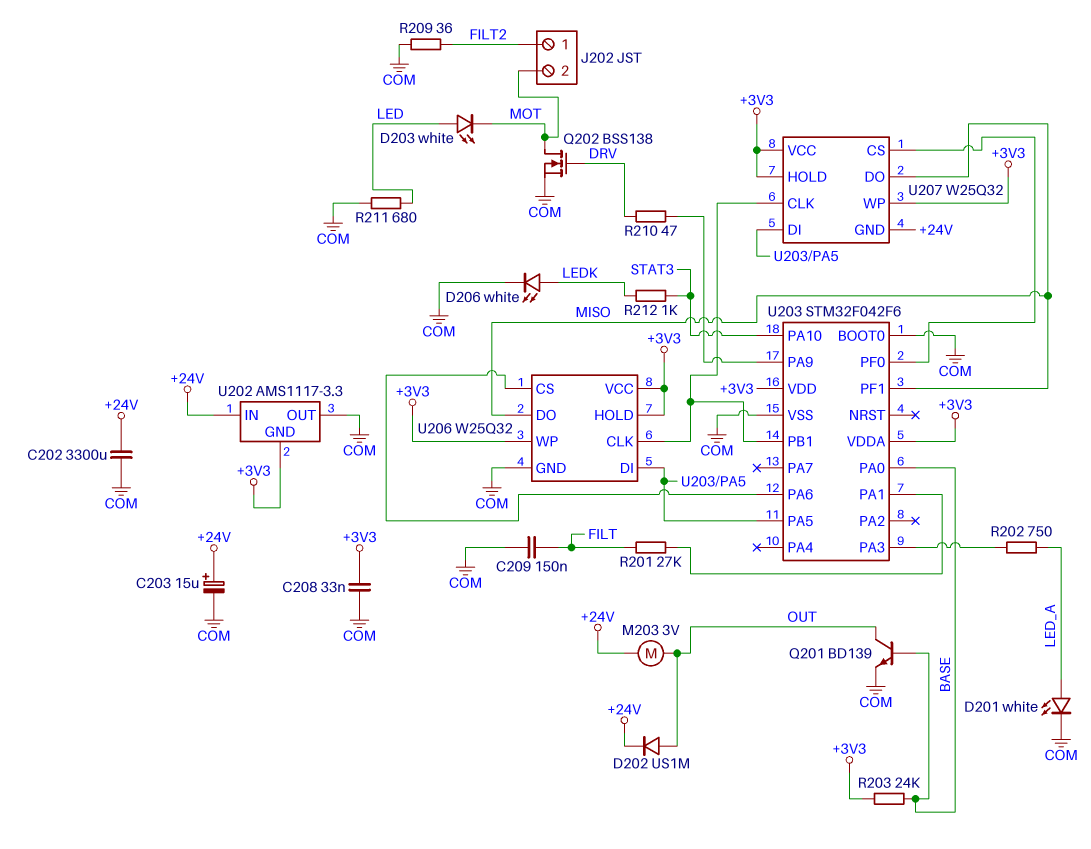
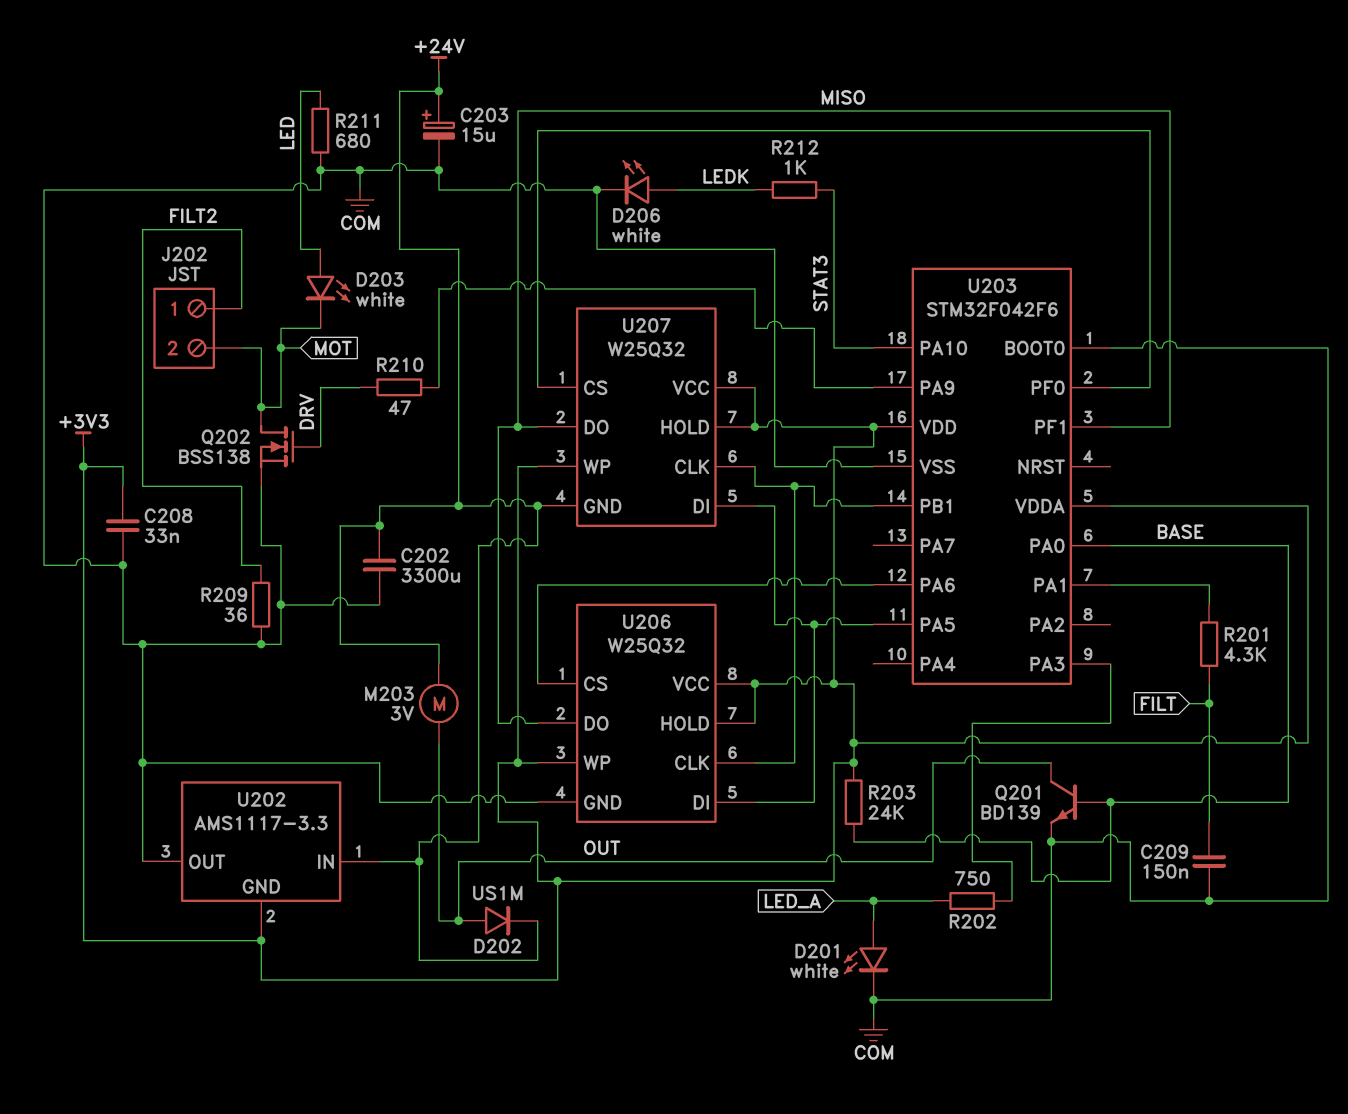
R201: 27k (FILT, U203/PA1) -> 4.3k (FILT, U203/PA1)

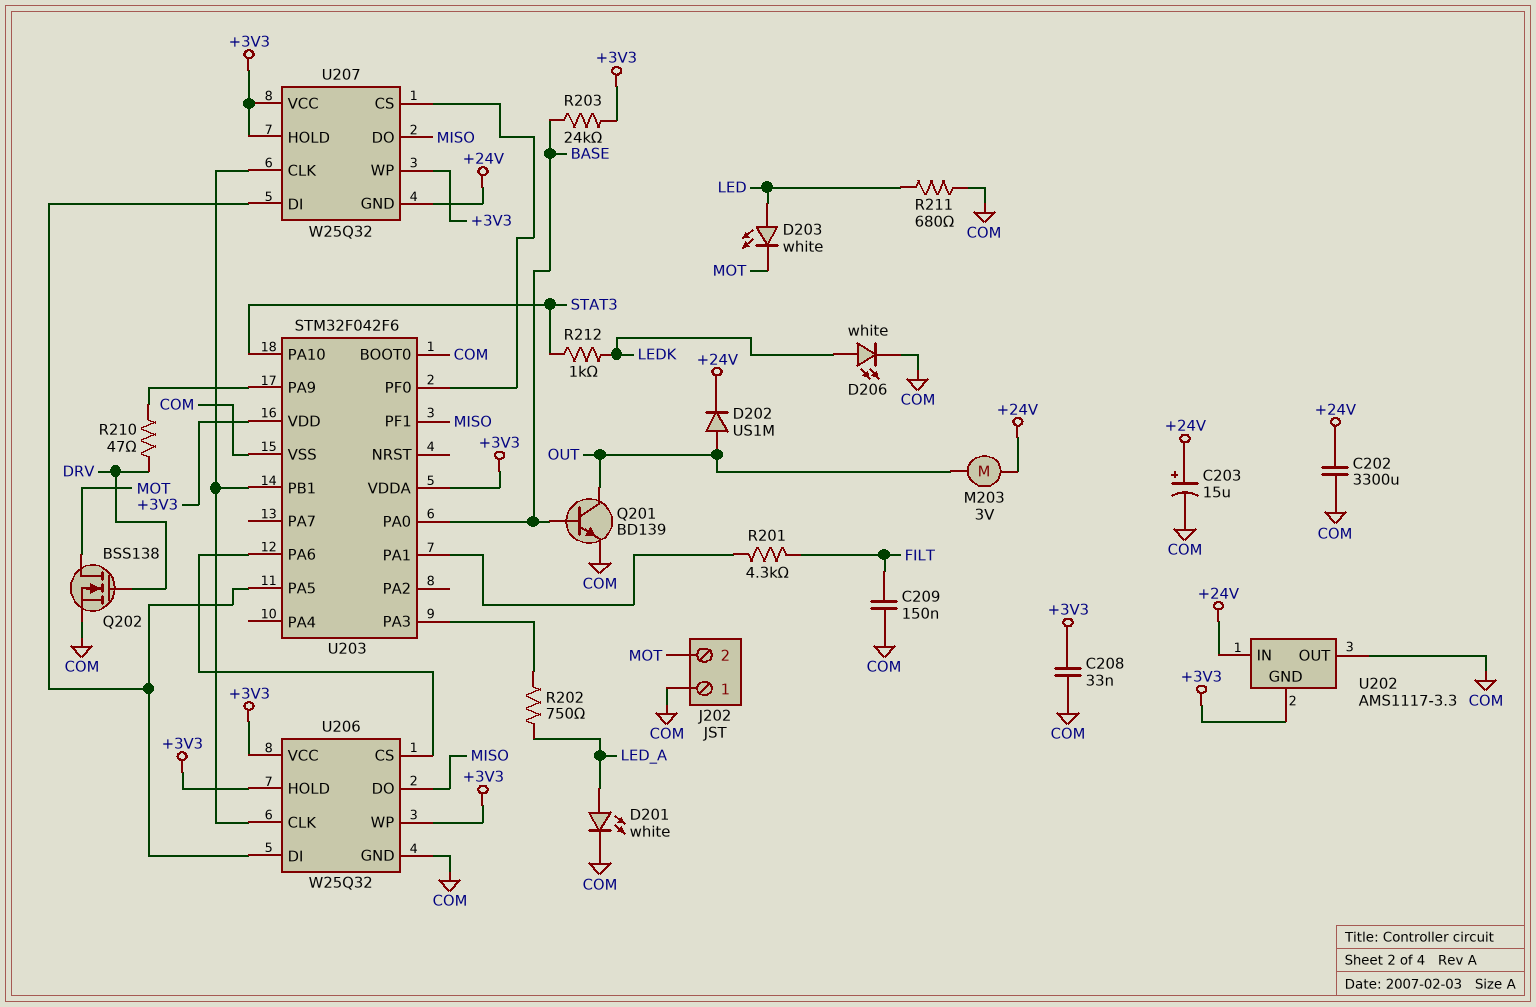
J202 pin 1: FILT2 -> COM
R209: 36 (COM, FILT2) -> none

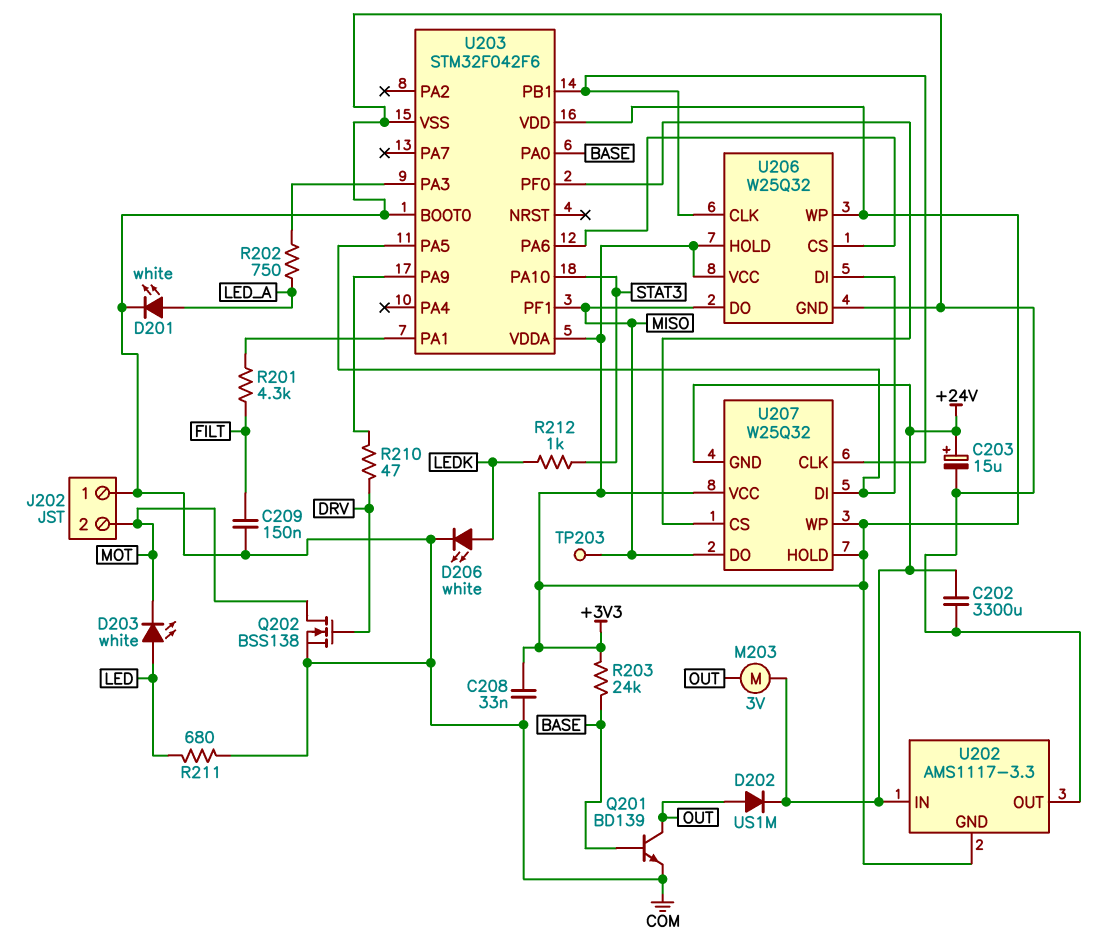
TP203: none -> test point (MISO)

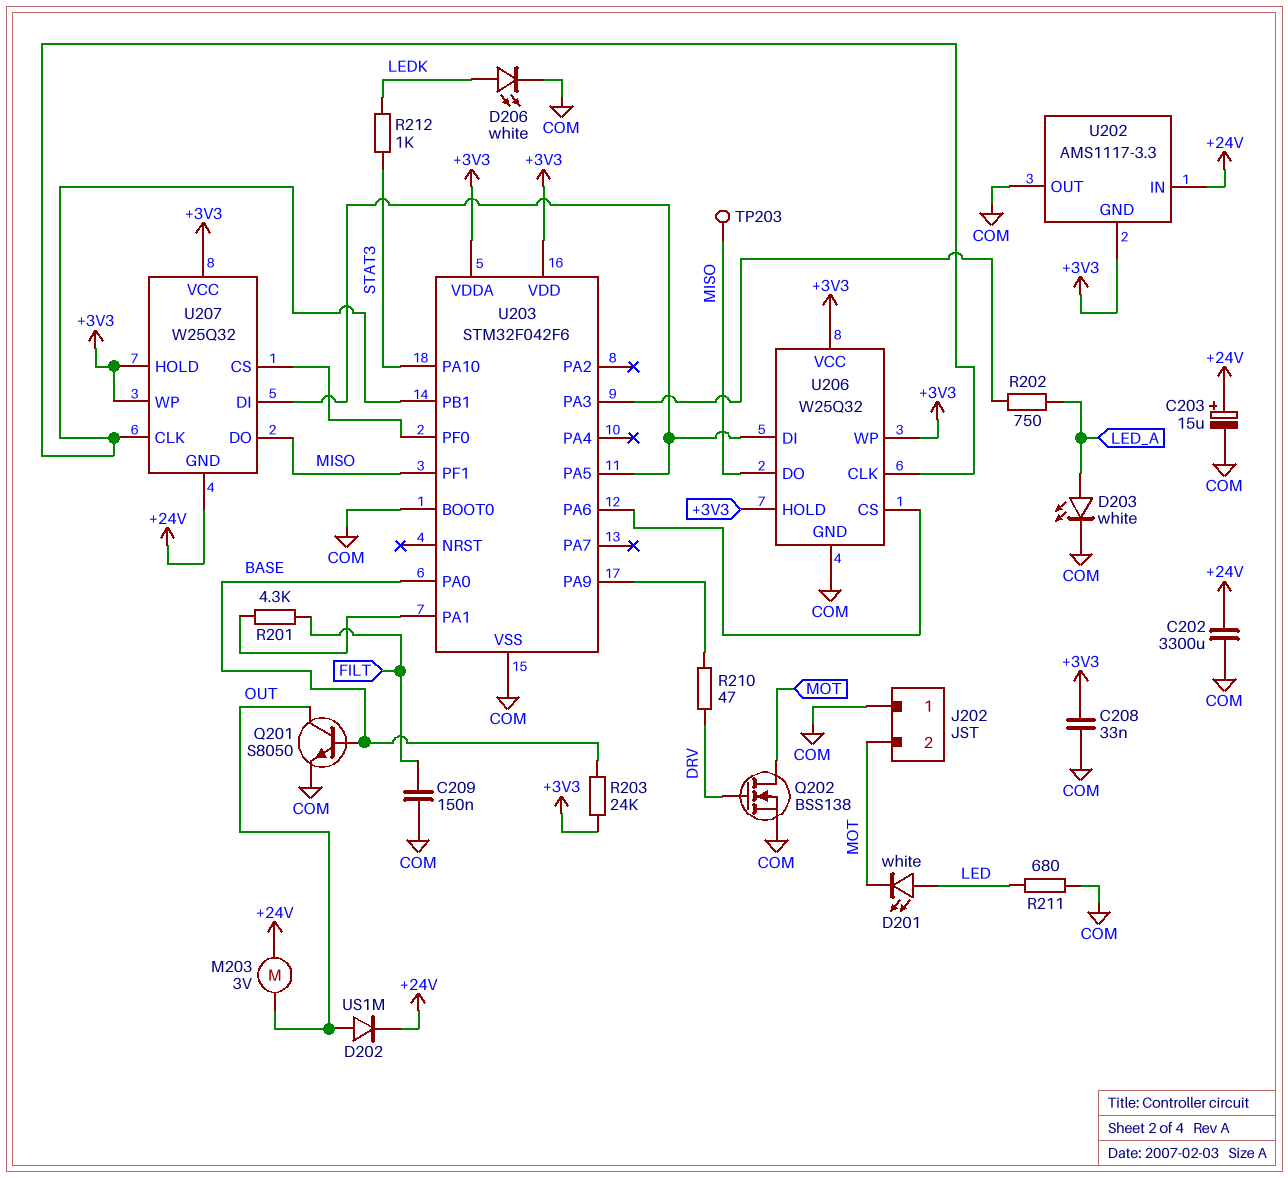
D201: LED white (A LED_A, K COM) -> LED white (A LED, K MOT)
D203: LED white (A LED, K MOT) -> LED white (A LED_A, K COM)
Q201: NPN BD139 (B BASE, C OUT, E COM) -> NPN S8050 (B BASE, C OUT, E COM)

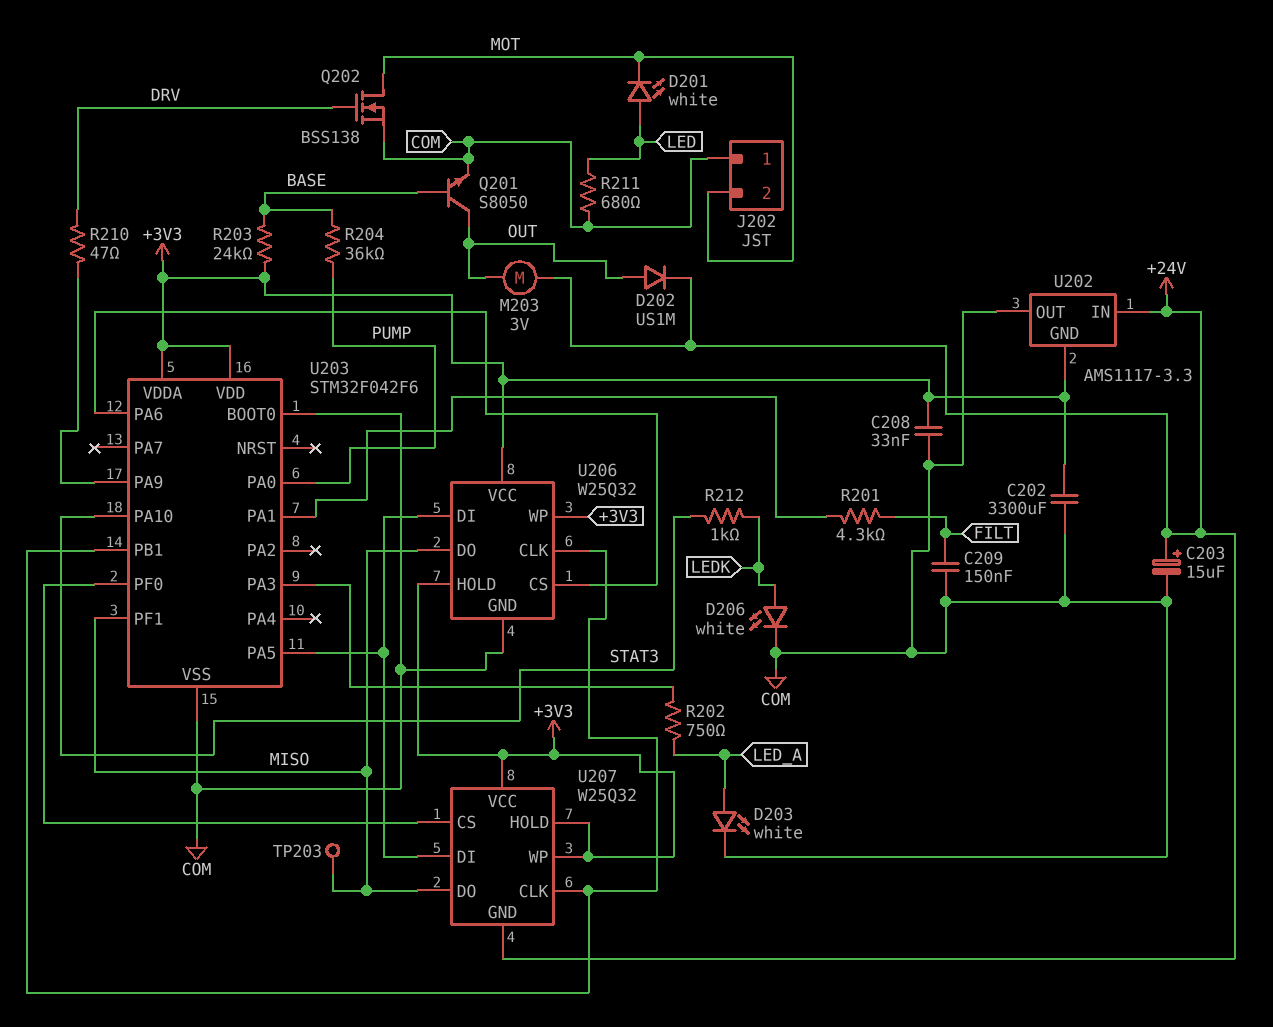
C202: 3300uF (+24V, COM) -> 3300uF (+3V3, COM)
R204: none -> 36k (BASE, PUMP)
U203 pin PA0: BASE -> PUMP

